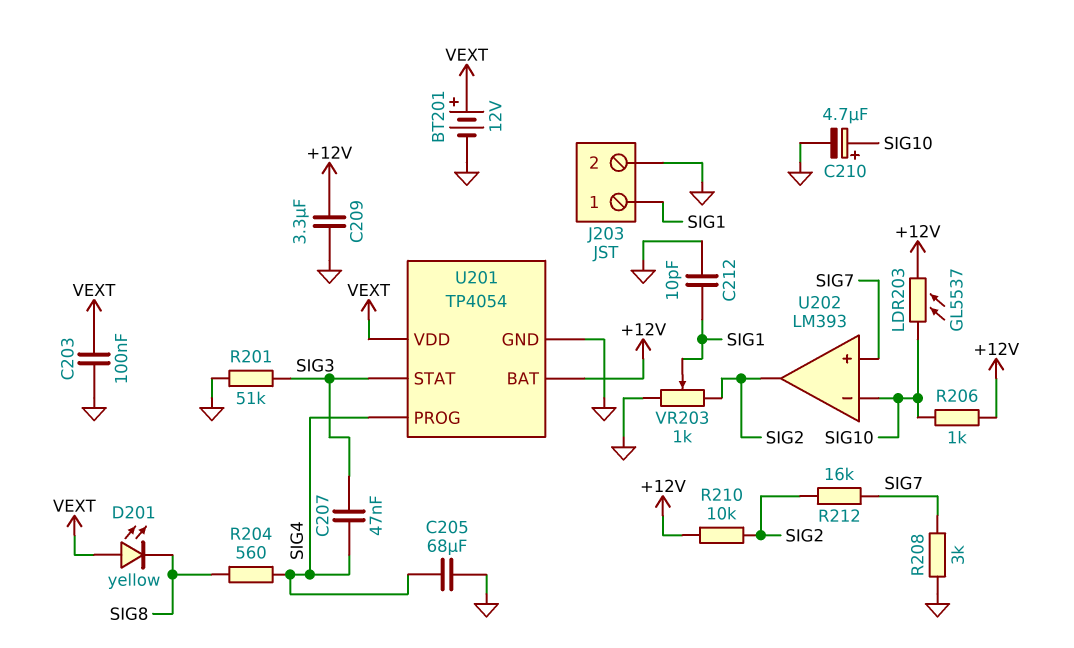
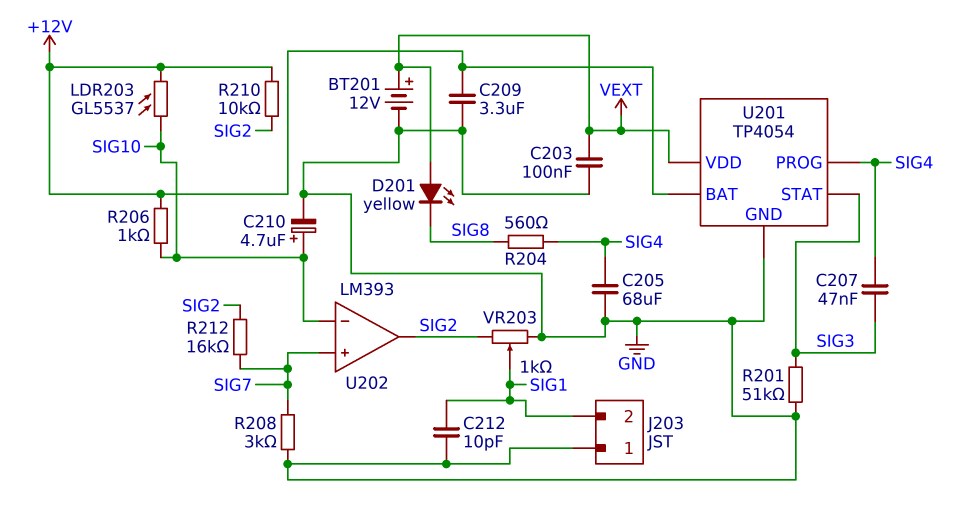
J203 pin 1: SIG1 -> GND
J203 pin 2: GND -> SIG1

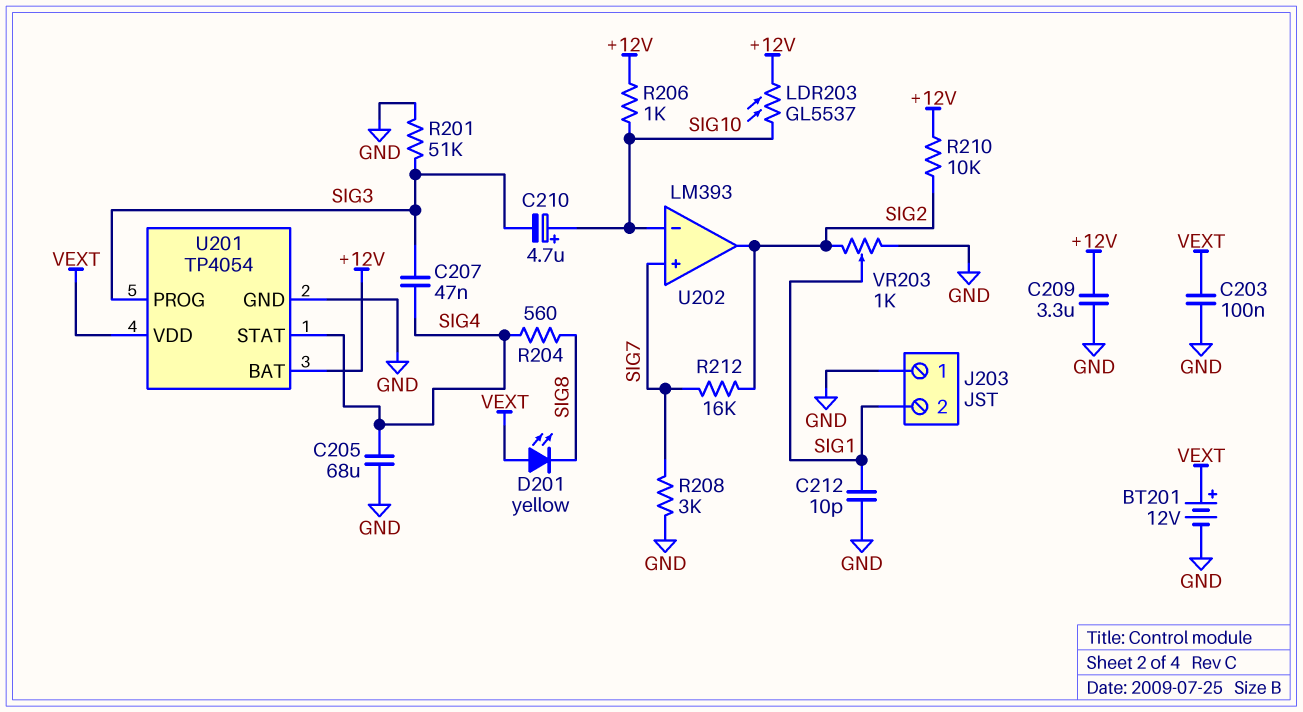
C210: 4.7uF (plus SIG10, minus GND) -> 4.7uF (plus SIG10, minus SIG3)
U201 pin PROG: SIG4 -> SIG3
U201 pin STAT: SIG3 -> SIG4

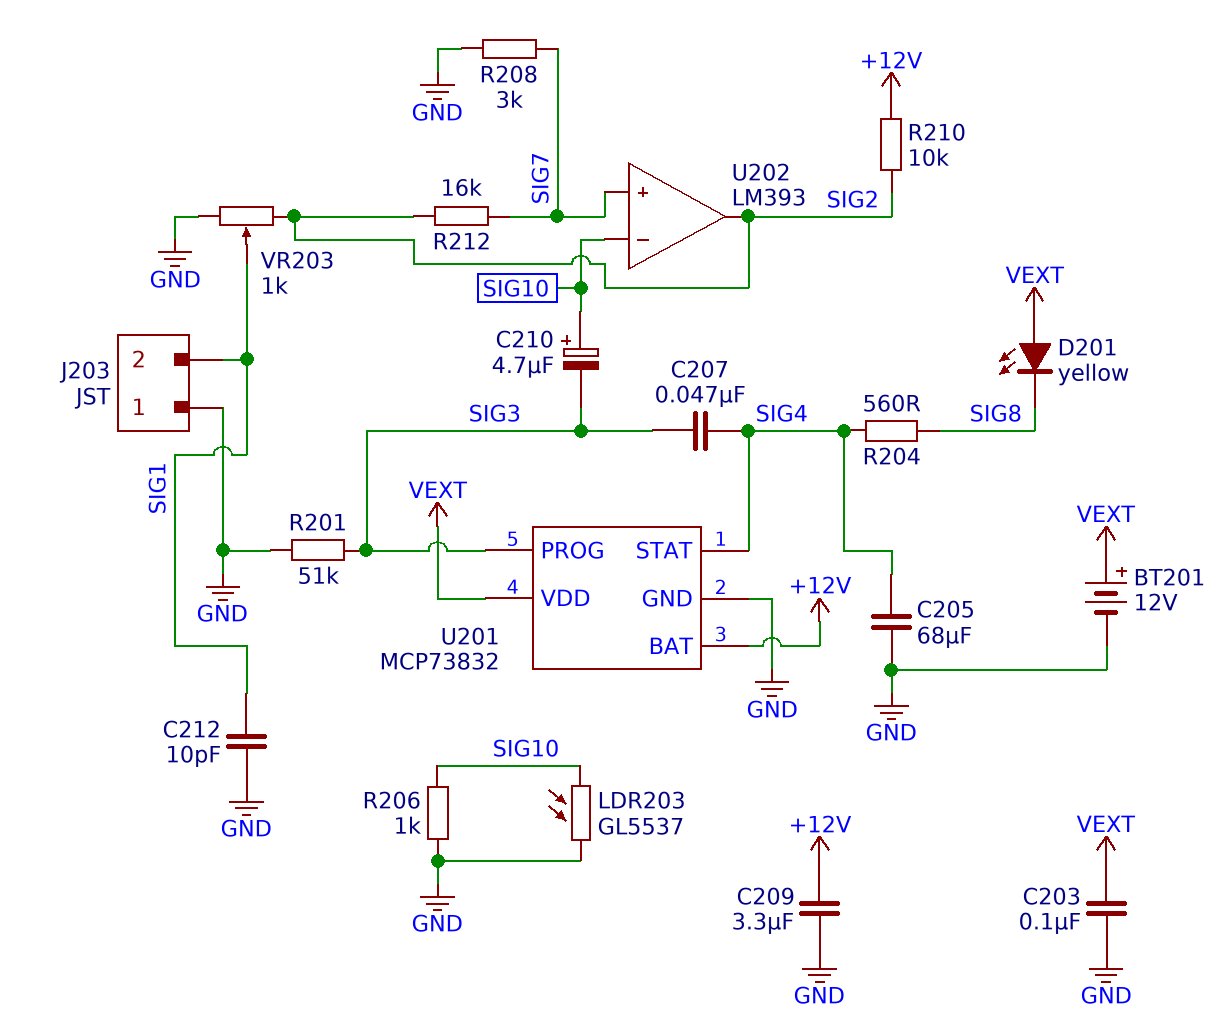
LDR203: GL5537 (+12V, SIG10) -> GL5537 (GND, SIG10)
R206: 1k (+12V, SIG10) -> 1k (GND, SIG10)
U201: TP4054 -> MCP73832

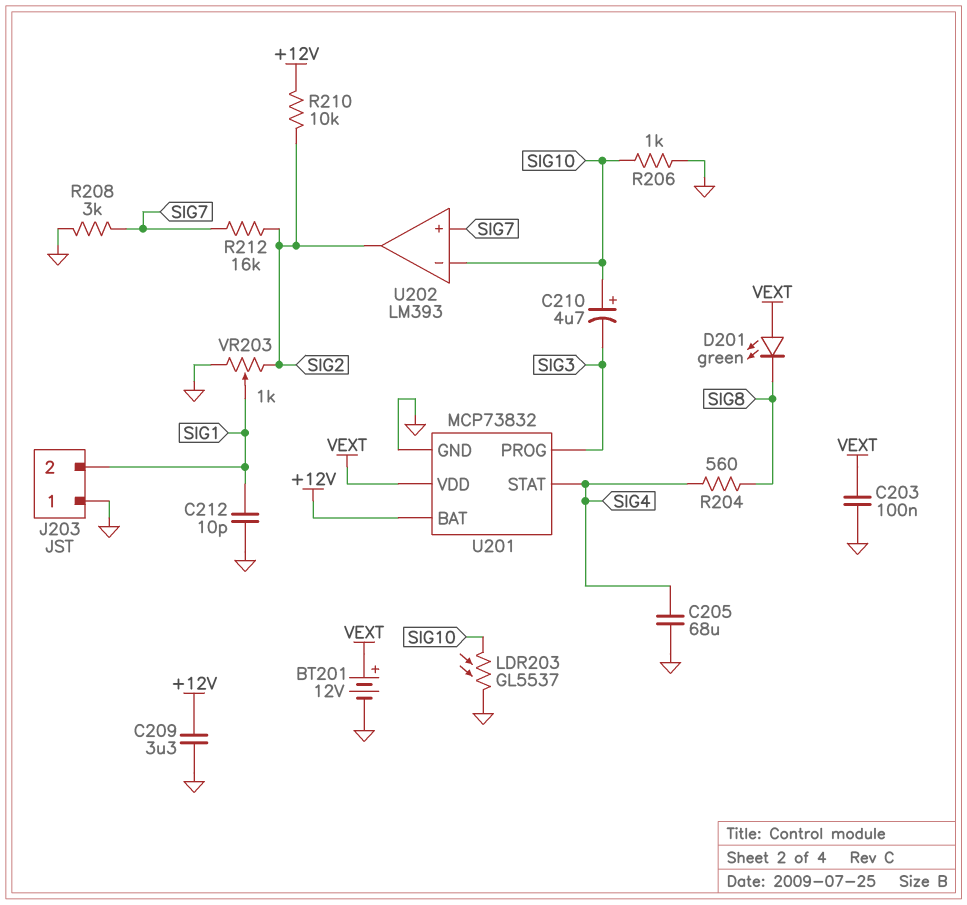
C207: 47nF (SIG3, SIG4) -> none
D201: LED yellow (A VEXT, K SIG8) -> LED green (A VEXT, K SIG8)
R201: 51k (GND, SIG3) -> none

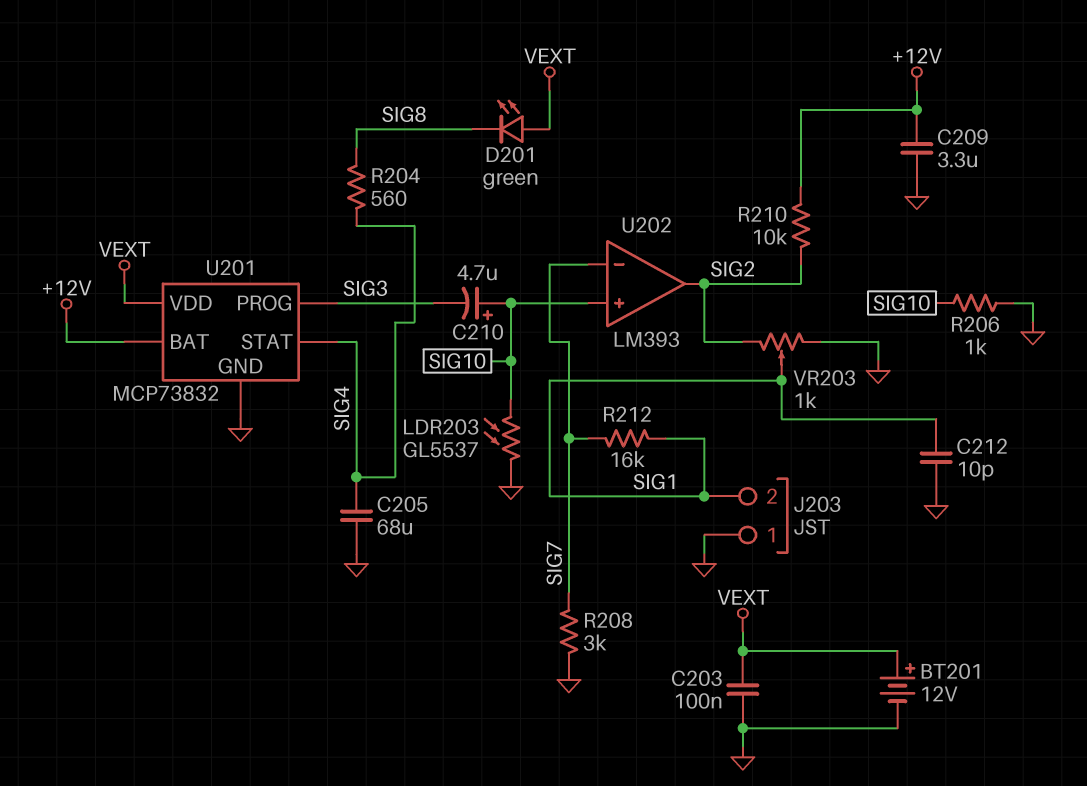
R212: 16k (SIG2, SIG7) -> 16k (SIG1, SIG7)
U202 pin in+: SIG7 -> SIG10
U202 pin in-: SIG10 -> SIG7

